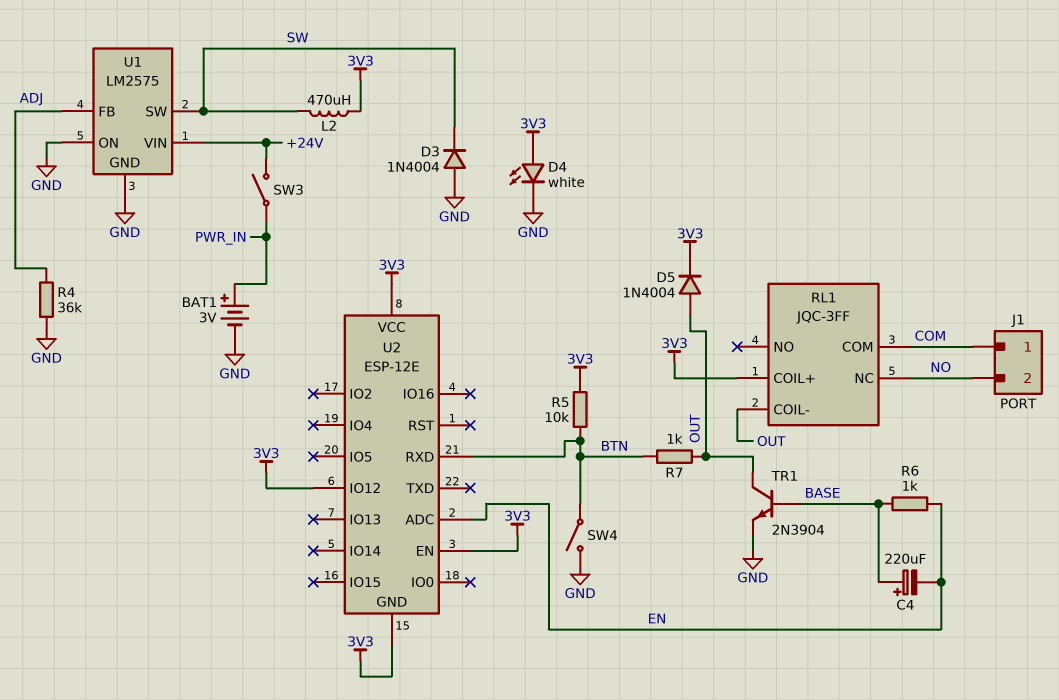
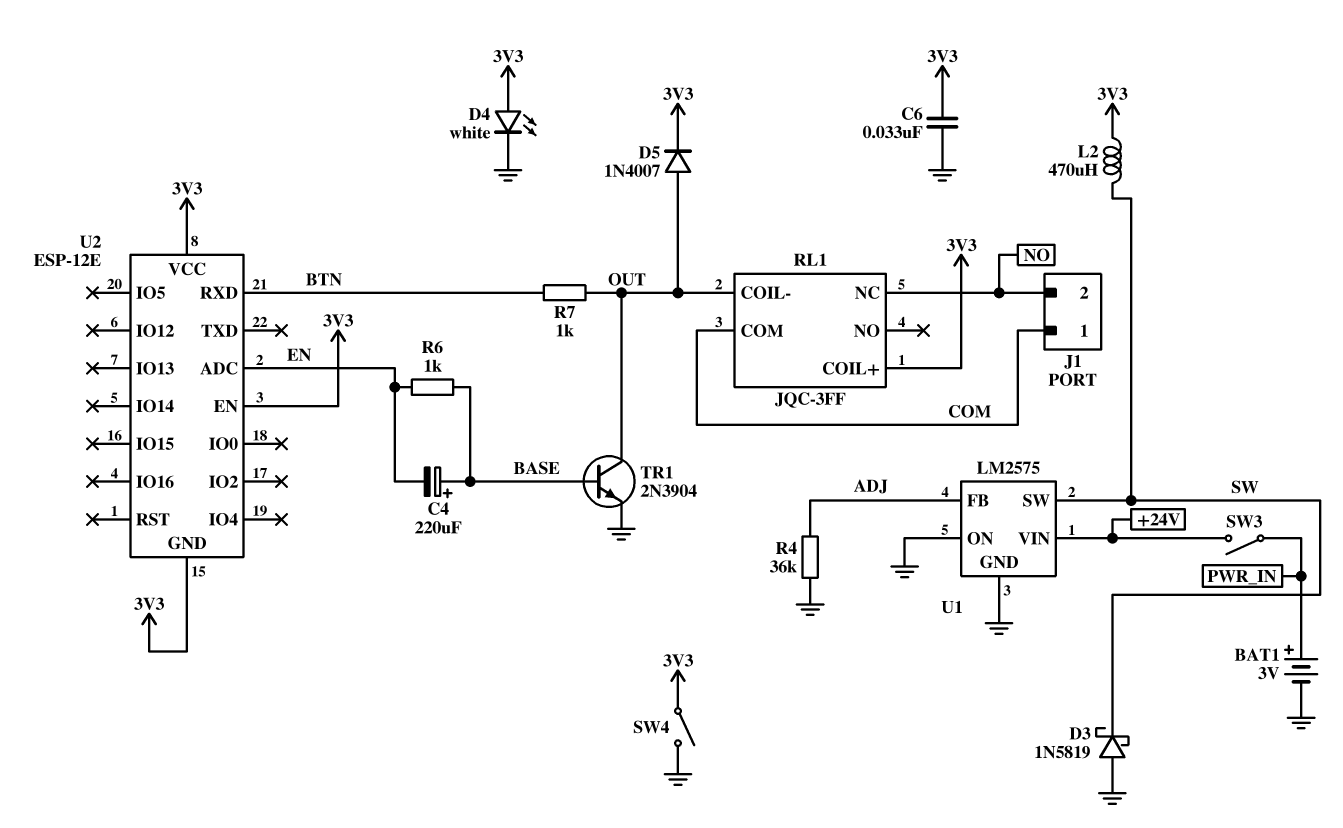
C6: none -> 33nF (3V3, GND)
D3: diode 1N4004 (A GND, K SW) -> schottky 1N5819 (A GND, K SW)
D5: diode 1N4004 (A OUT, K 3V3) -> diode 1N4007 (A OUT, K 3V3)
R5: 10k (3V3, BTN) -> none
SW4: switch (BTN, GND) -> switch (3V3, GND)
U2 pin IO12: 3V3 -> none

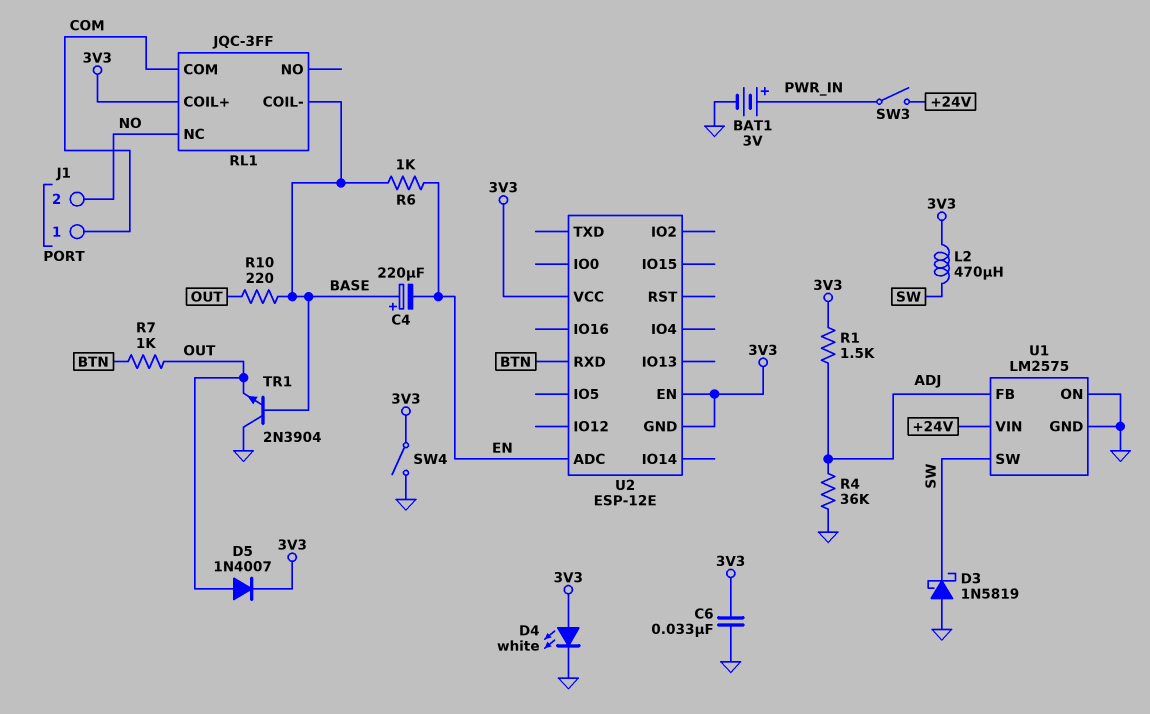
R1: none -> 1.5k (3V3, ADJ)
R10: none -> 220 (BASE, OUT)
RL1 pin COIL-: OUT -> BASE
TR1: NPN 2N3904 (B BASE, C OUT, E GND) -> NPN 2N3904 (B BASE, C GND, E OUT)

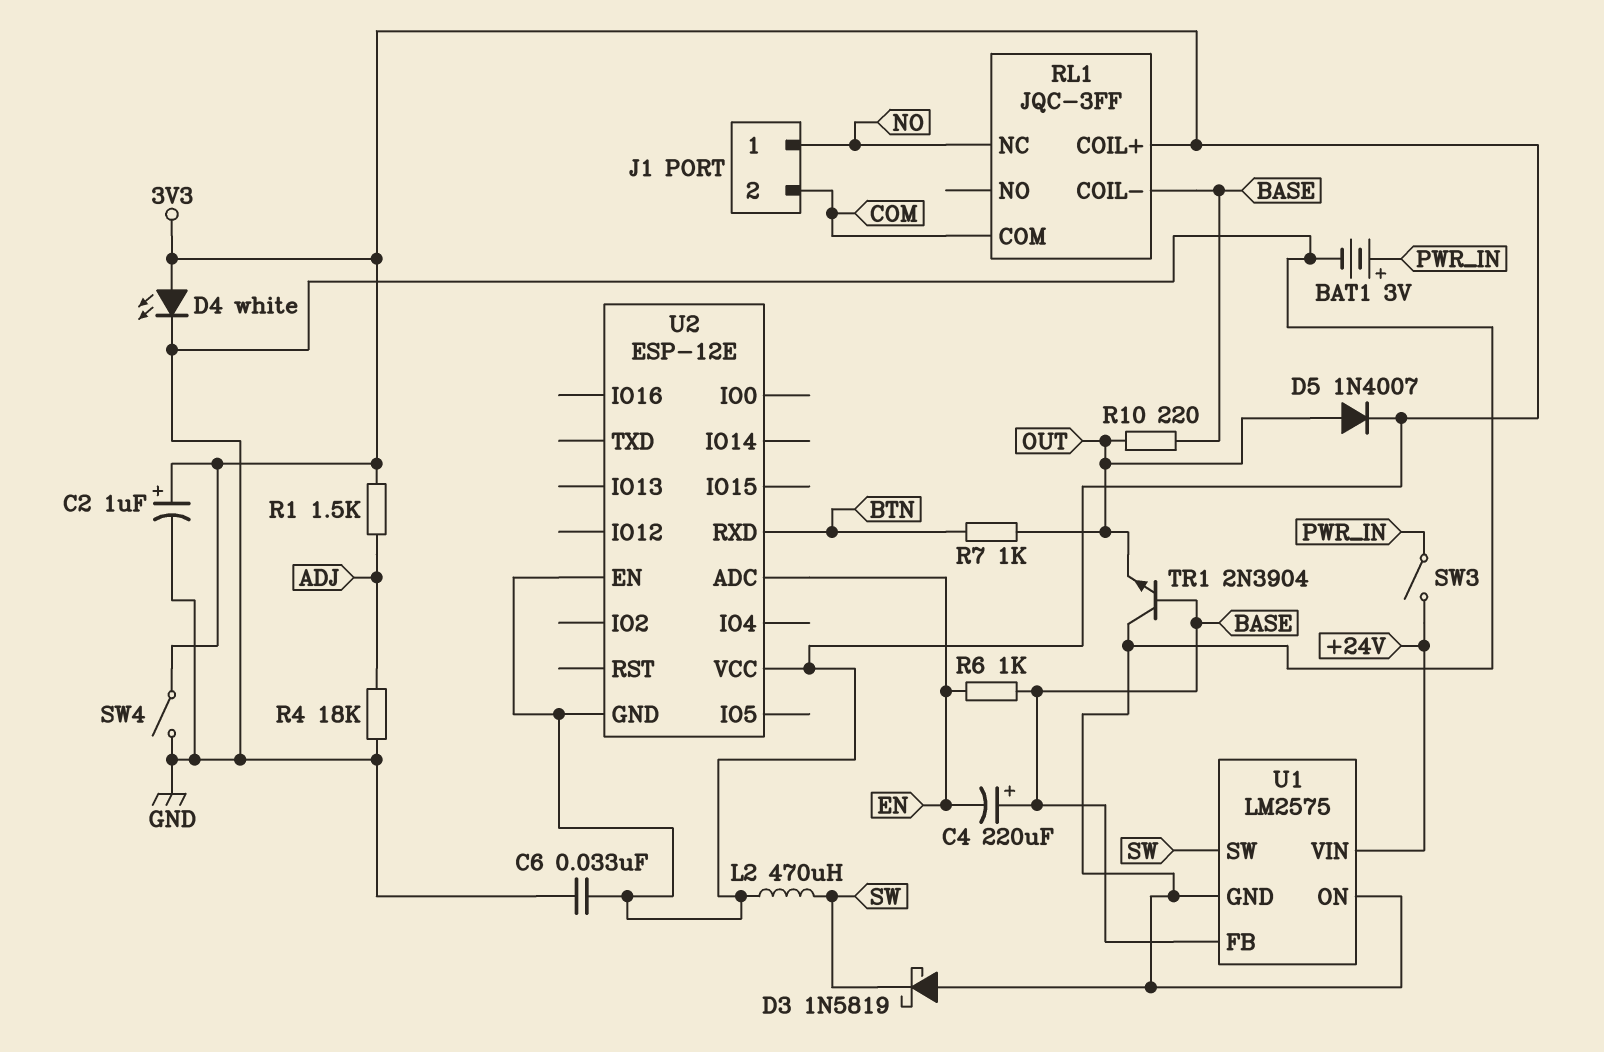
C2: none -> 1uF (plus 3V3, minus GND)
J1 pin 1: COM -> NO
J1 pin 2: NO -> COM
R4: 36k (ADJ, GND) -> 18k (ADJ, GND)
U1 pin FB: ADJ -> BASE

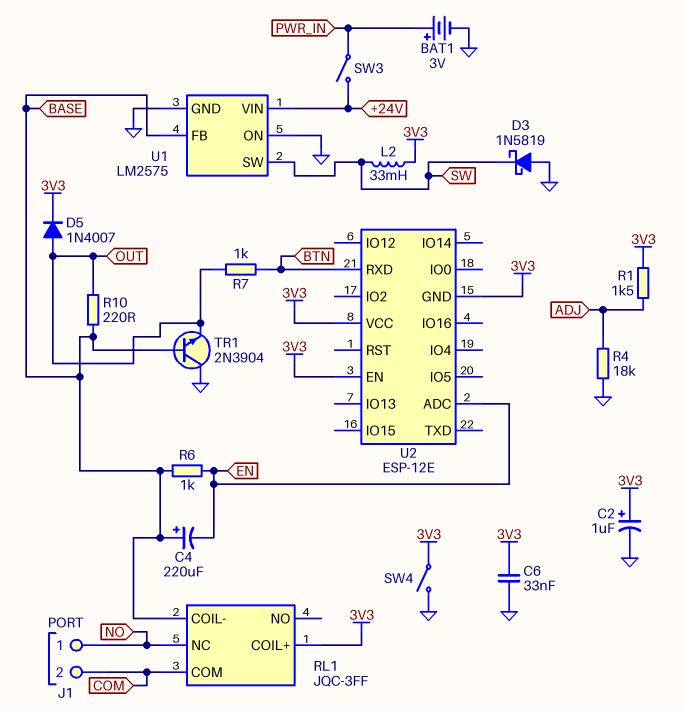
D4: LED white (A 3V3, K GND) -> none
L2: 470uH (3V3, SW) -> 33mH (3V3, SW)

